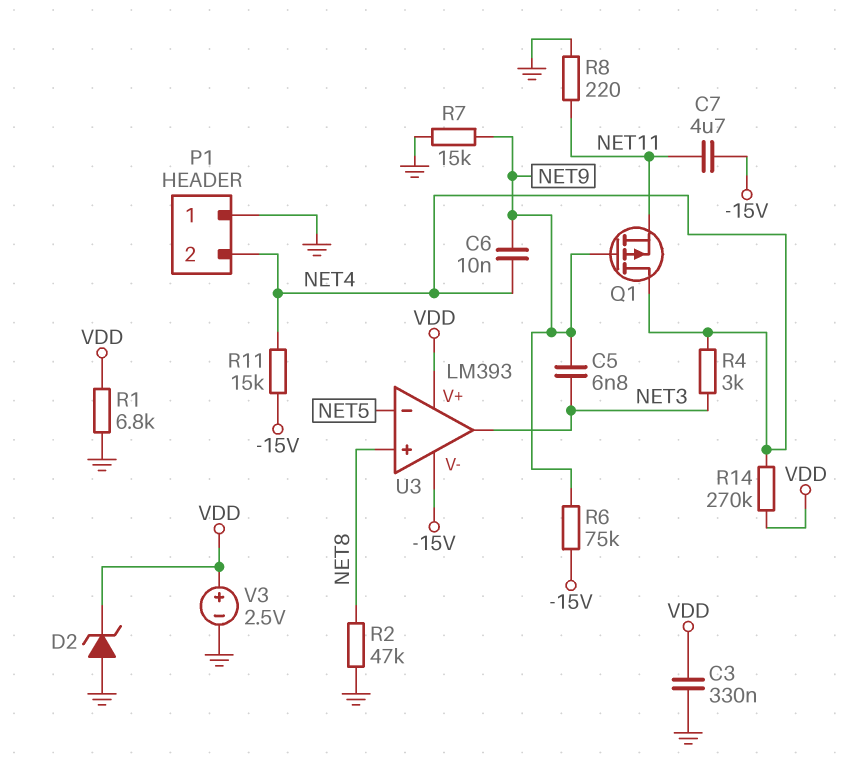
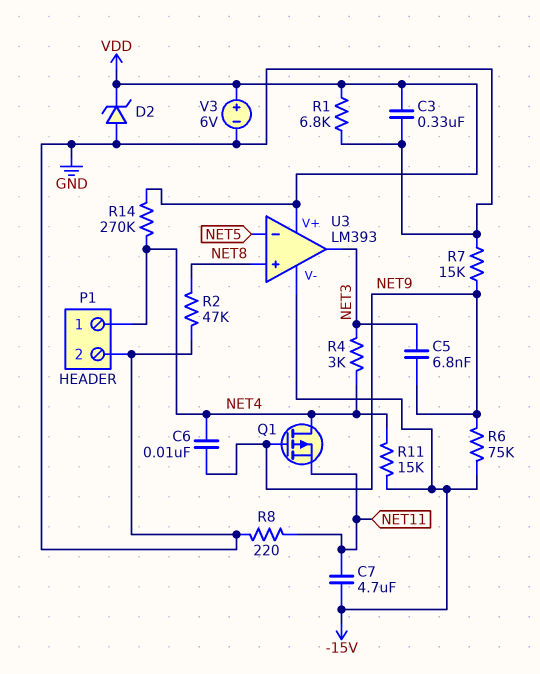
P1 pin 1: GND -> NET4
P1 pin 2: NET4 -> GND
V3: 2.5V (plus VDD, minus GND) -> 6V (plus VDD, minus GND)

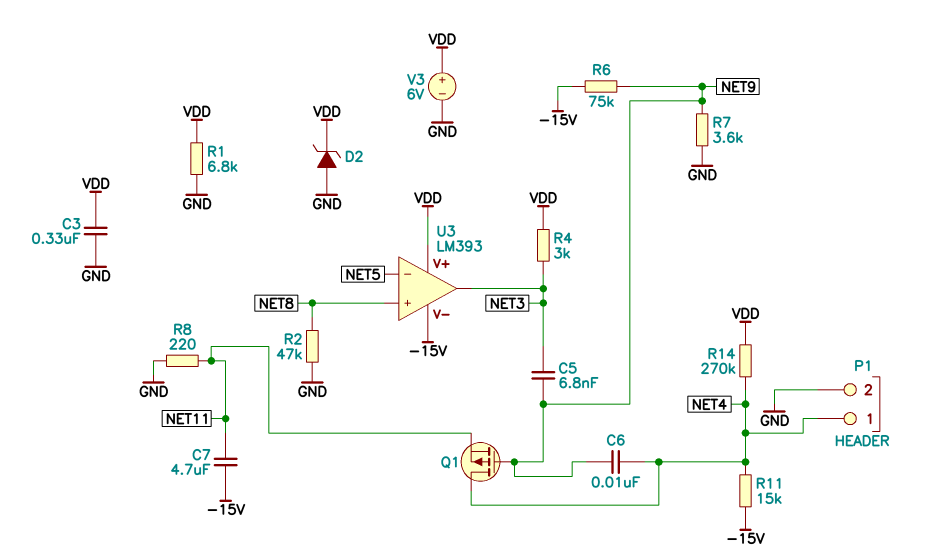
R4: 3k (NET3, NET4) -> 3k (NET3, VDD)
R7: 15k (GND, NET9) -> 3.6k (GND, NET9)

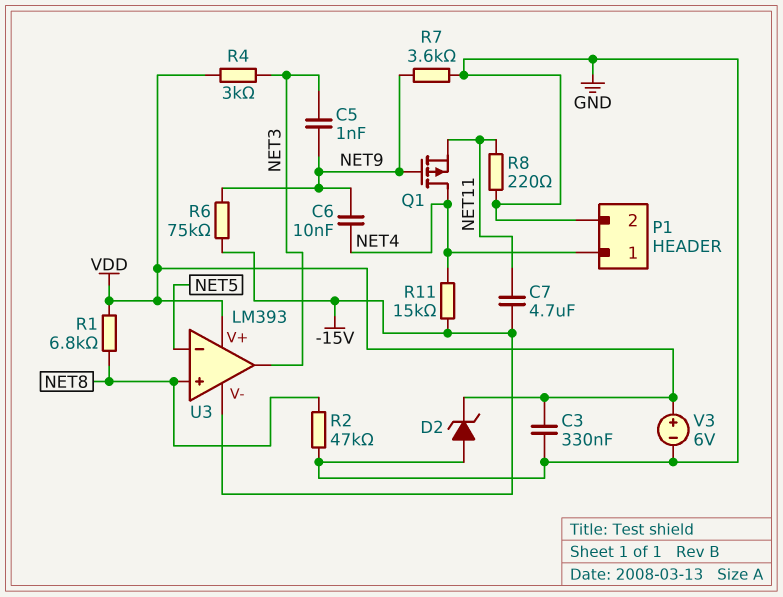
C5: 6.8nF (NET3, NET9) -> 1nF (NET3, NET9)
R1: 6.8k (GND, VDD) -> 6.8k (NET8, VDD)
R14: 270k (NET4, VDD) -> none

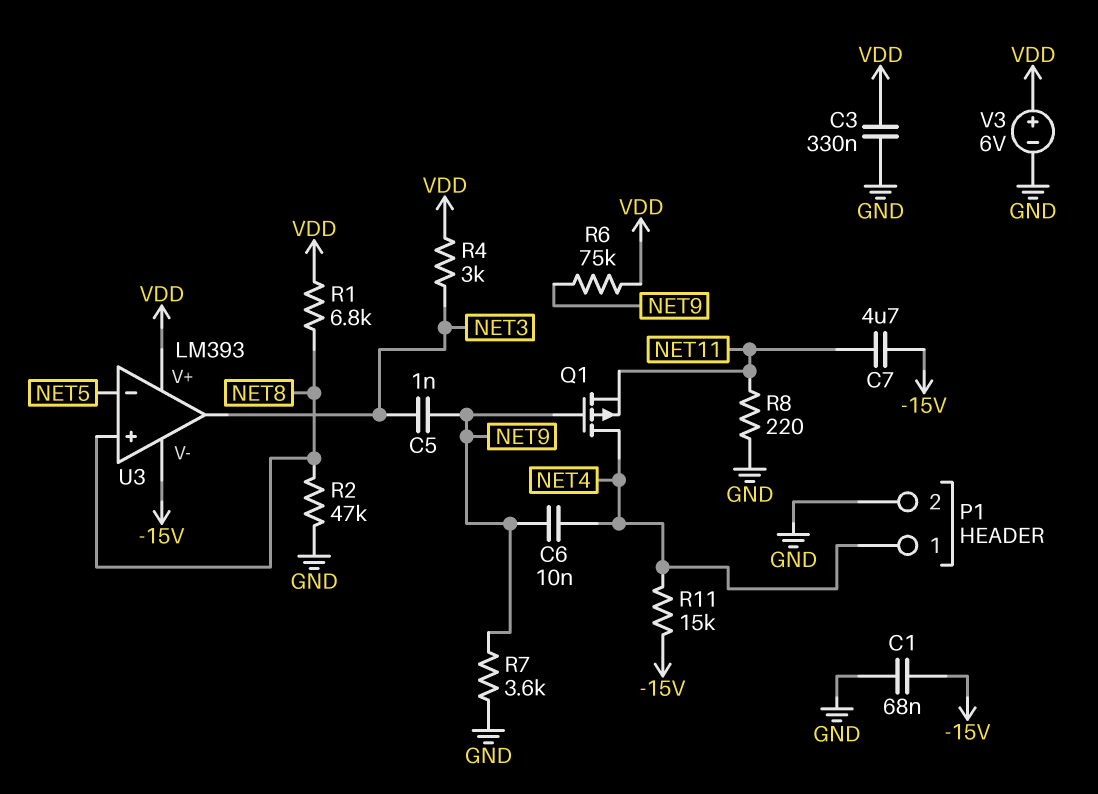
C1: none -> 68nF (-15V, GND)
D2: zener (A GND, K VDD) -> none
R6: 75k (-15V, NET9) -> 75k (NET9, VDD)

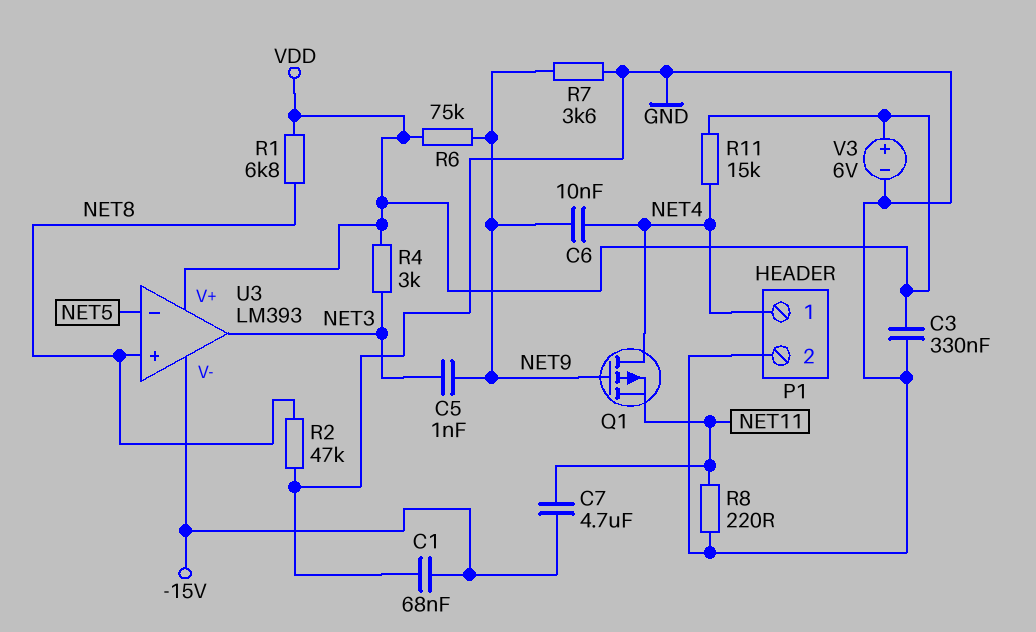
R11: 15k (-15V, NET4) -> 15k (NET4, VDD)

